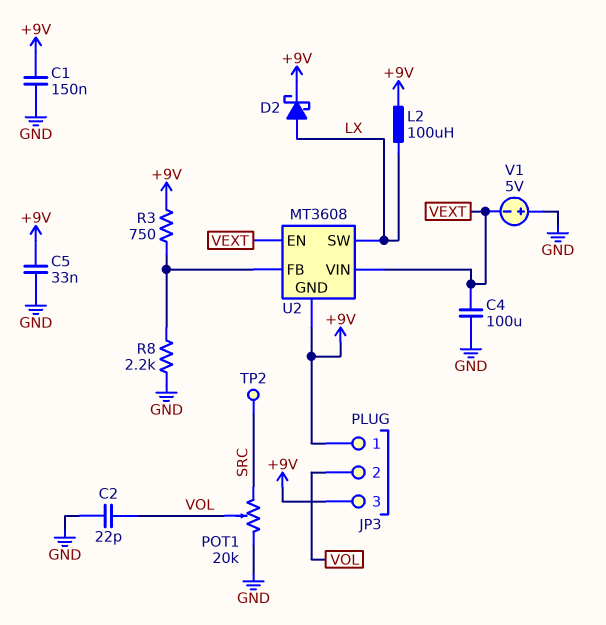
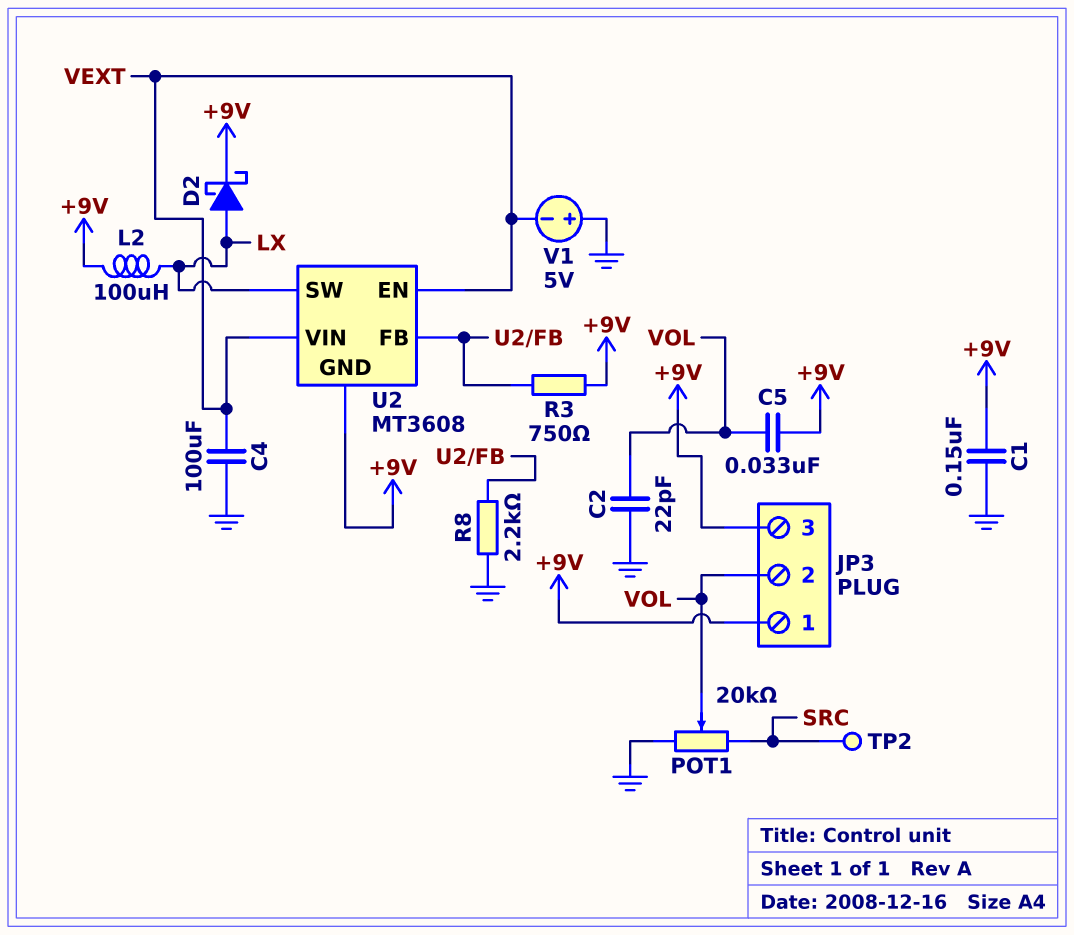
C5: 33nF (+9V, GND) -> 33nF (+9V, VOL)

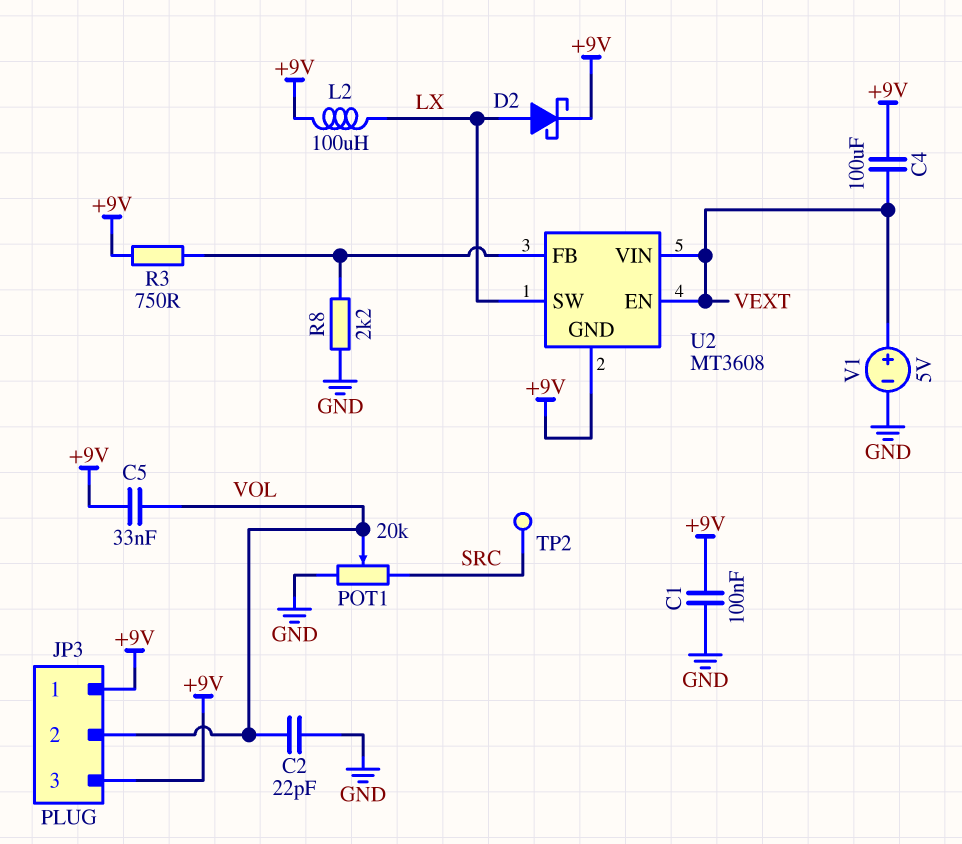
C1: 150nF (+9V, GND) -> 100nF (+9V, GND)
C4: 100uF (GND, VEXT) -> 100uF (+9V, VEXT)
V1: 5V (plus GND, minus VEXT) -> 5V (plus VEXT, minus GND)

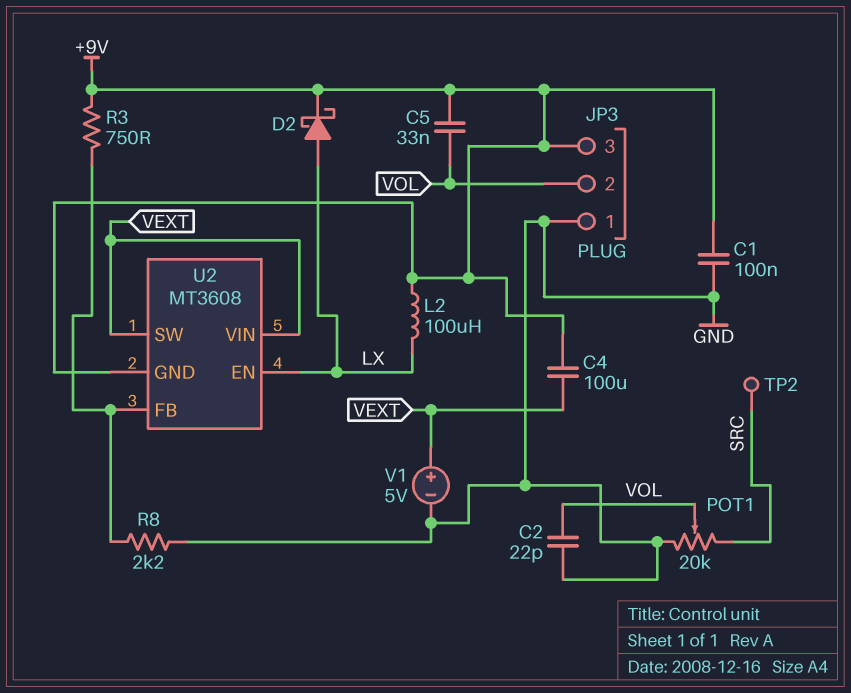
JP3 pin 1: +9V -> GND
U2 pin EN: VEXT -> LX
U2 pin SW: LX -> VEXT

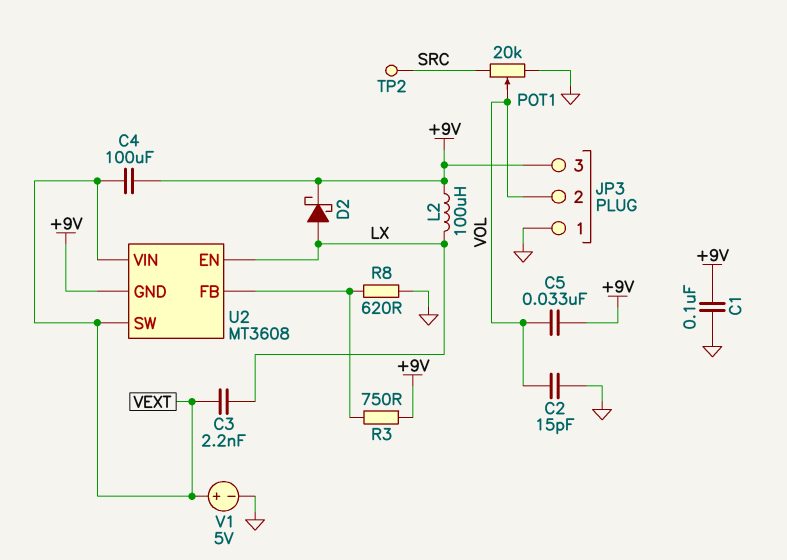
C2: 22pF (GND, VOL) -> 15pF (GND, VOL)
C3: none -> 2.2nF (LX, VEXT)
R8: 2.2k (GND, U2/FB) -> 620 (GND, U2/FB)

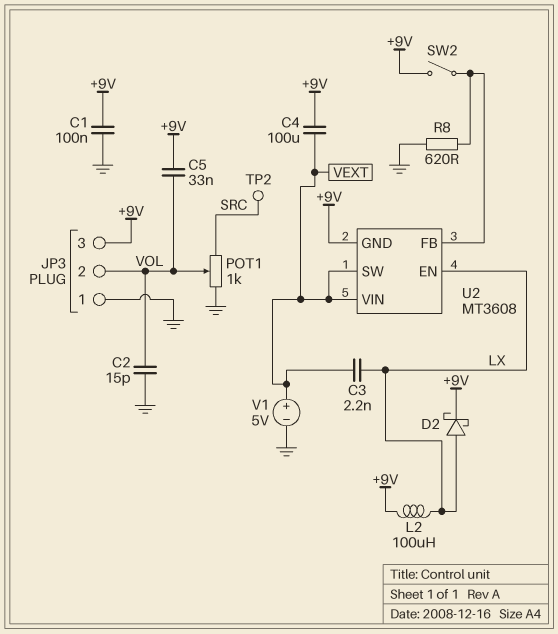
POT1: 20k (GND, SRC, wiper VOL) -> 1k (GND, SRC, wiper VOL)
R3: 750 (+9V, U2/FB) -> none
SW2: none -> switch (+9V, U2/FB)

